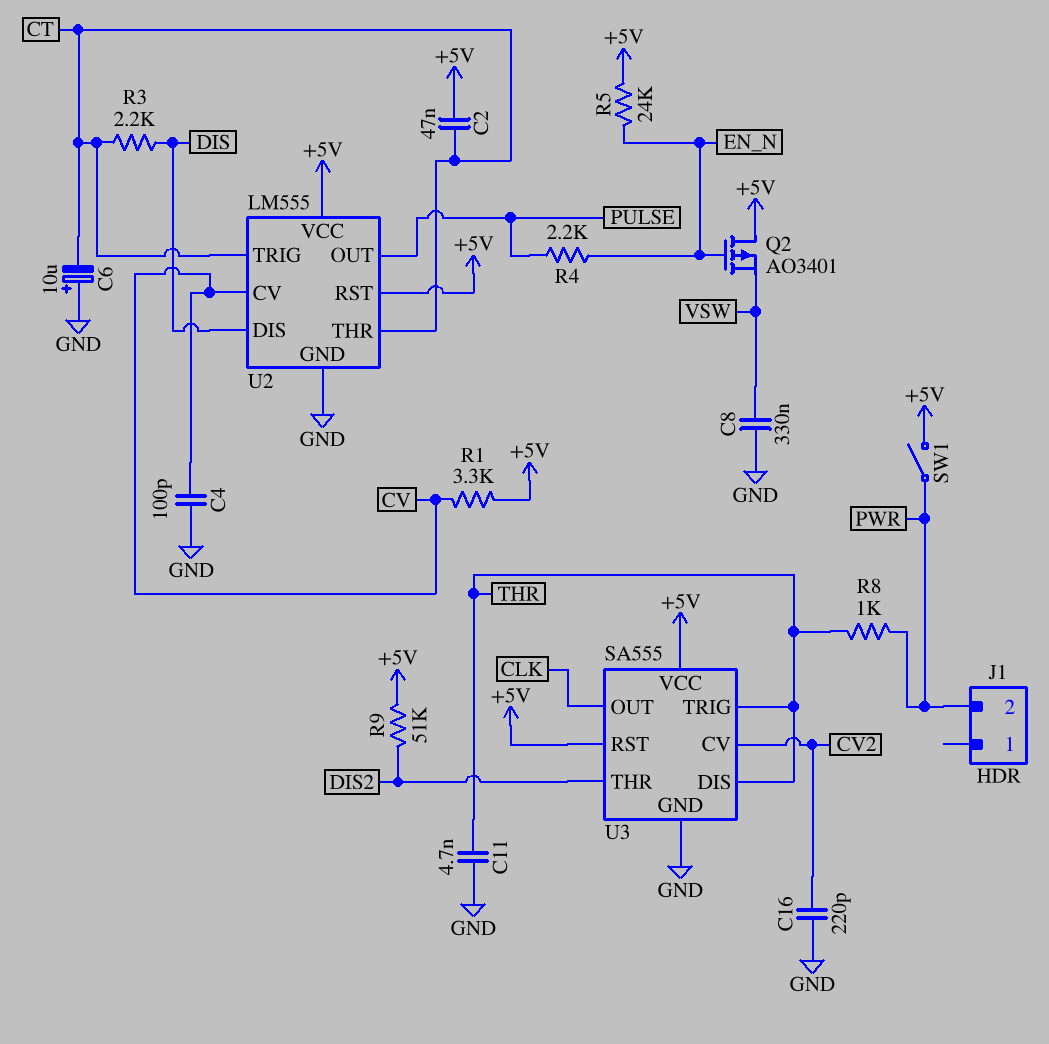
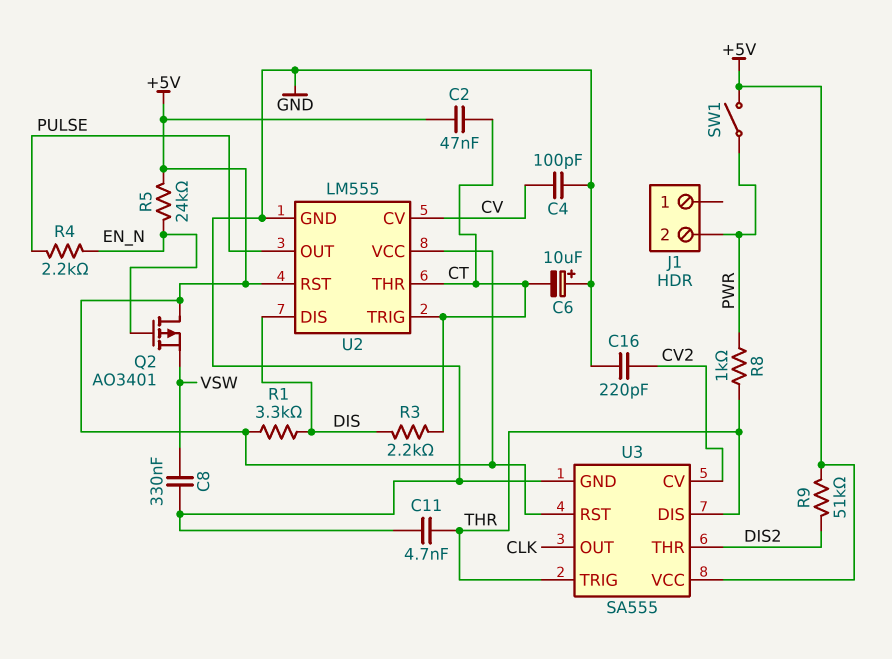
R1: 3.3k (+5V, CV) -> 3.3k (+5V, DIS)

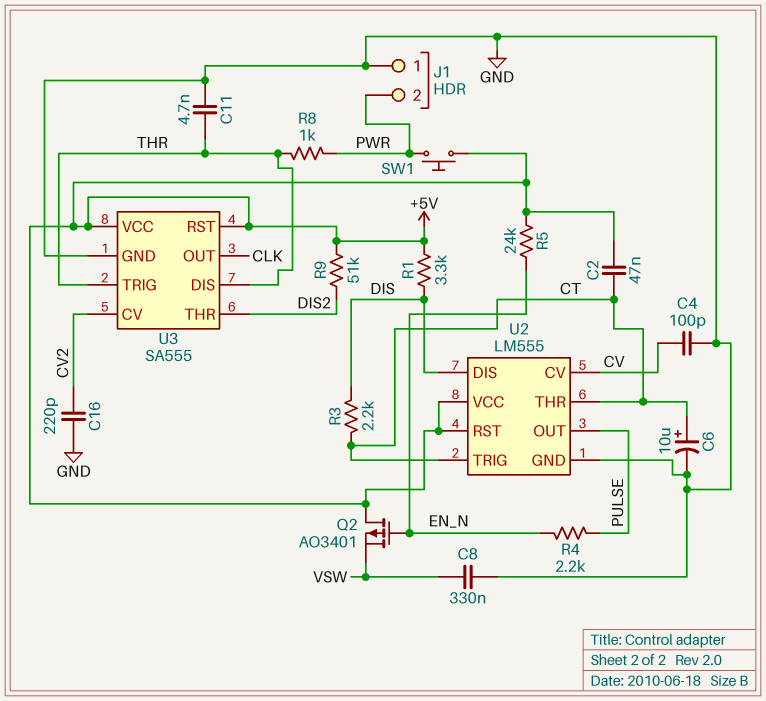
C6: 10uF (plus GND, minus CT) -> 10uF (plus CT, minus GND)
J1 pin 1: none -> GND
SW1: switch (+5V, PWR) -> button (+5V, PWR)

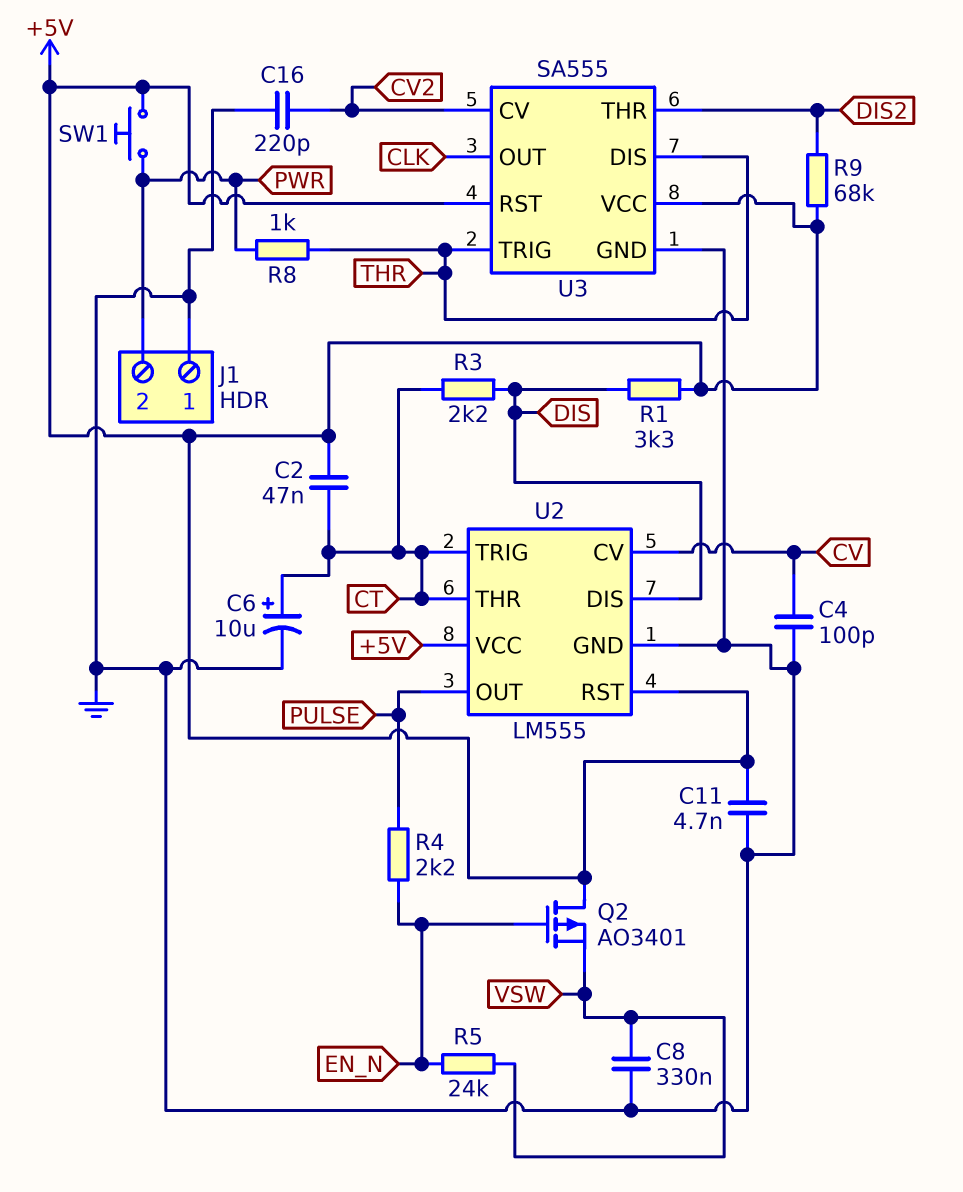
C11: 4.7nF (GND, THR) -> 4.7nF (+5V, GND)
R5: 24k (+5V, EN_N) -> 24k (EN_N, VSW)
R9: 51k (+5V, DIS2) -> 68k (+5V, DIS2)

